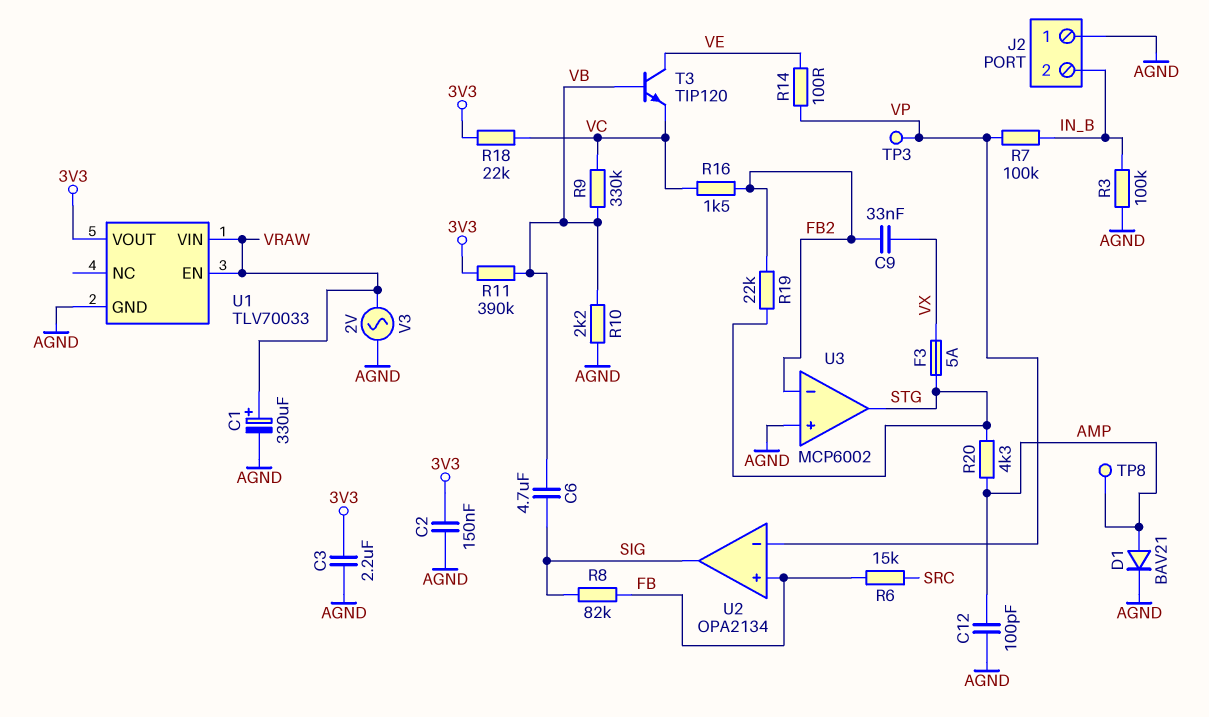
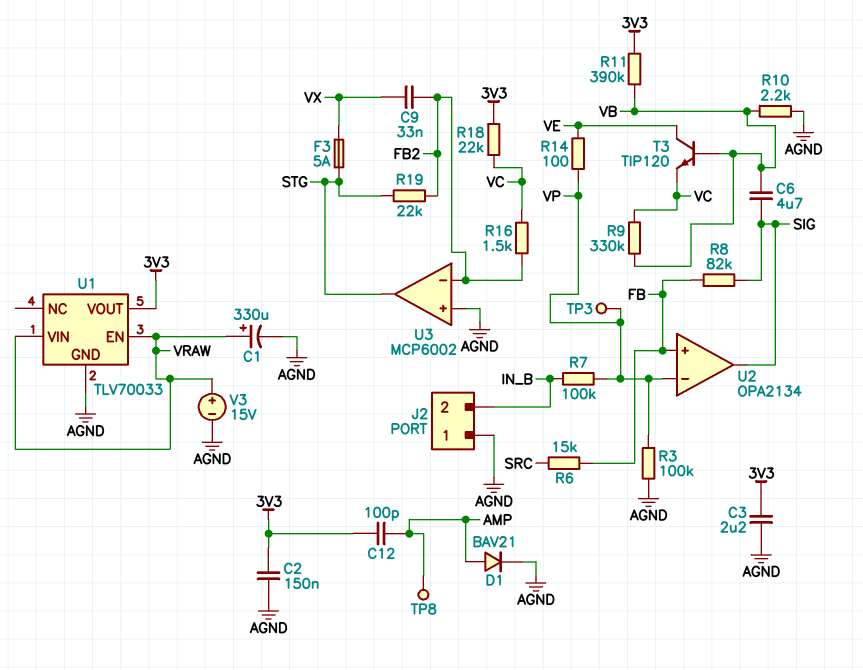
C12: 100pF (AGND, AMP) -> 100pF (3V3, AMP)
R3: 100k (AGND, IN_B) -> 100k (AGND, VP)
R20: 4.3k (AMP, STG) -> none
V3: AC 2V (AGND, VRAW) -> 15V (plus VRAW, minus AGND)

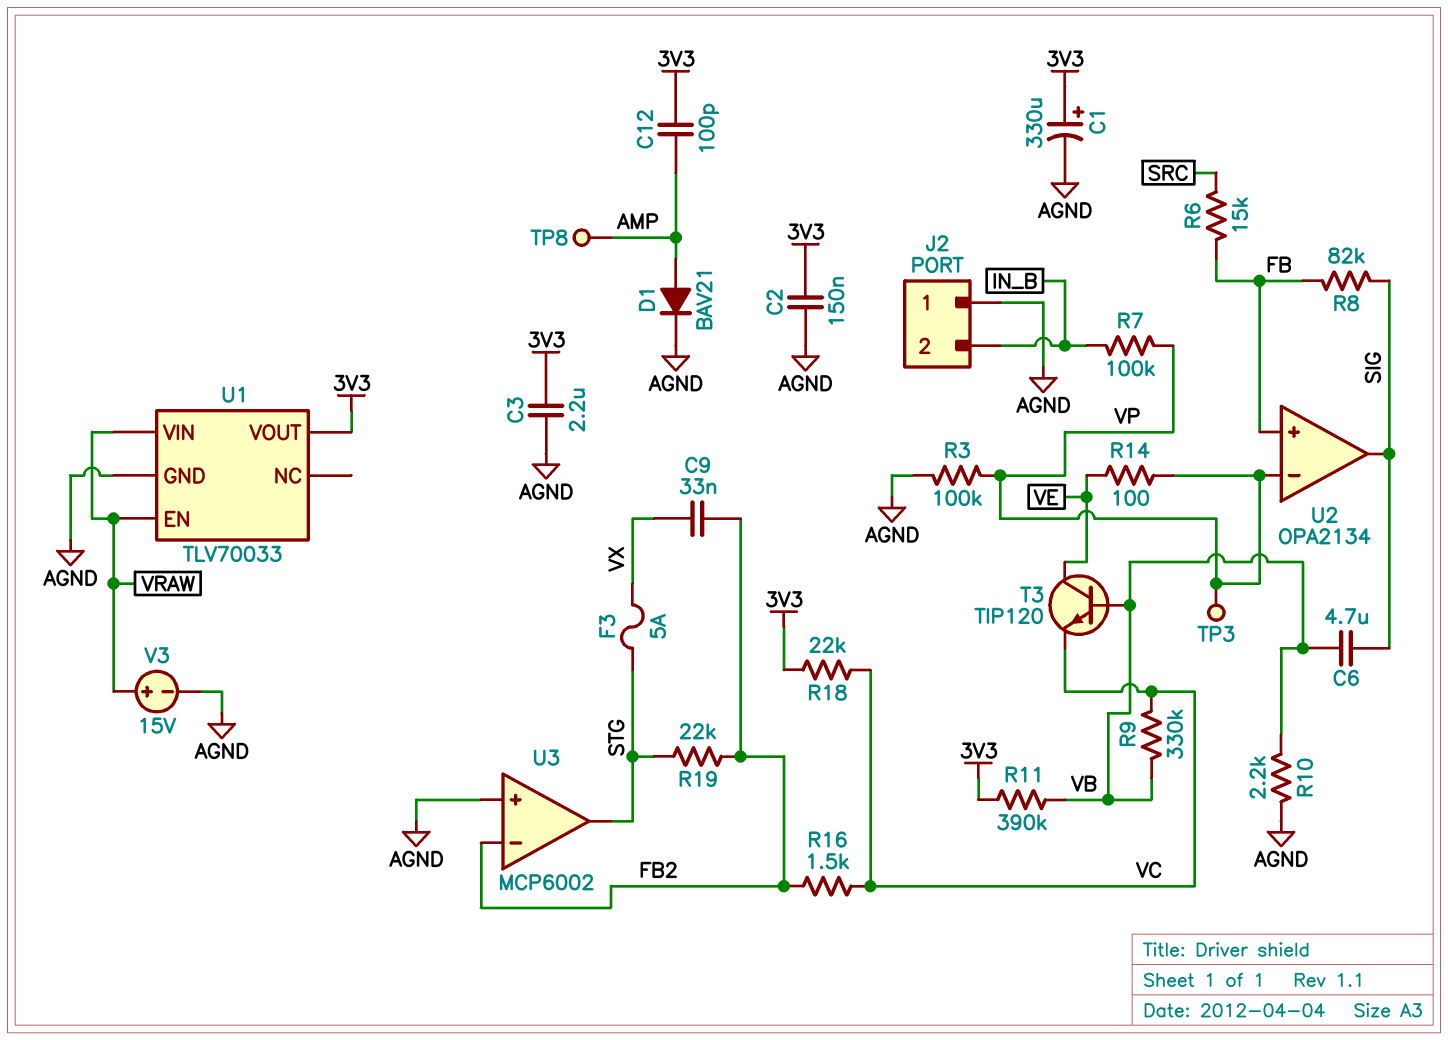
C1: 330uF (plus VRAW, minus AGND) -> 330uF (plus 3V3, minus AGND)

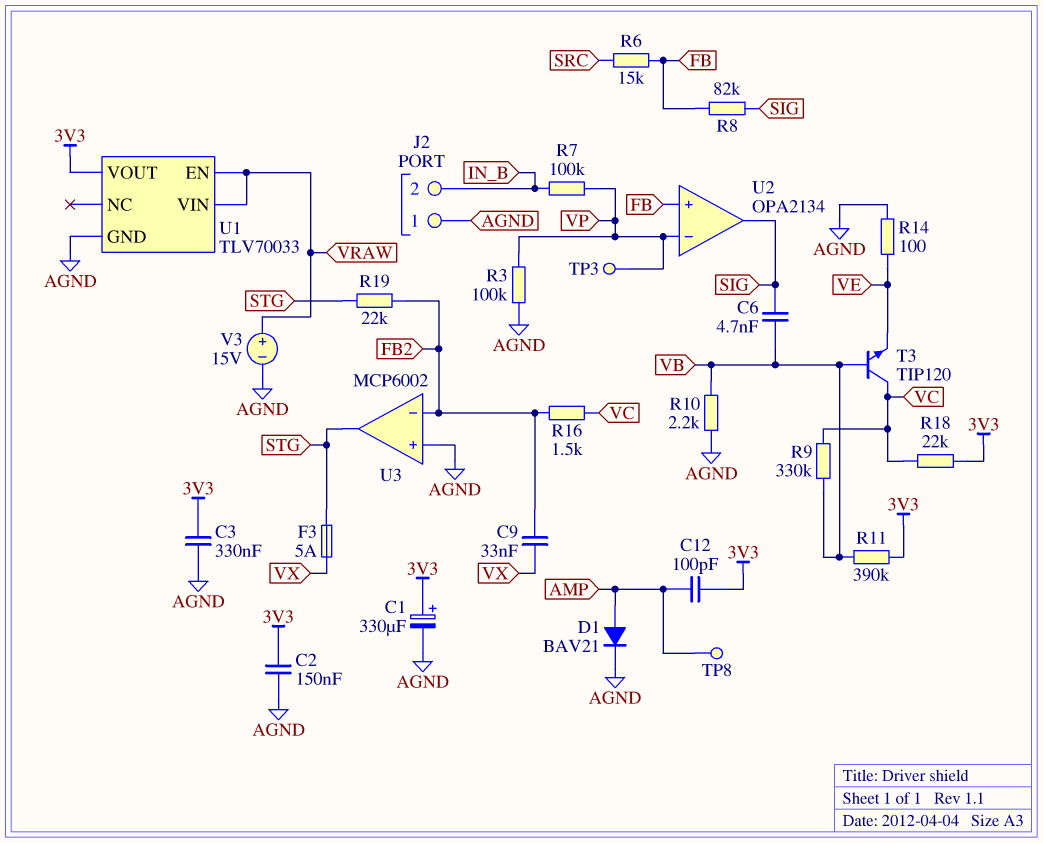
C3: 2.2uF (3V3, AGND) -> 330nF (3V3, AGND)
C6: 4.7uF (SIG, VB) -> 4.7nF (SIG, VB)
R14: 100 (VE, VP) -> 100 (AGND, VE)
T3: NPN TIP120 (B VB, C VE, E VC) -> NPN TIP120 (B VB, C VC, E VE)

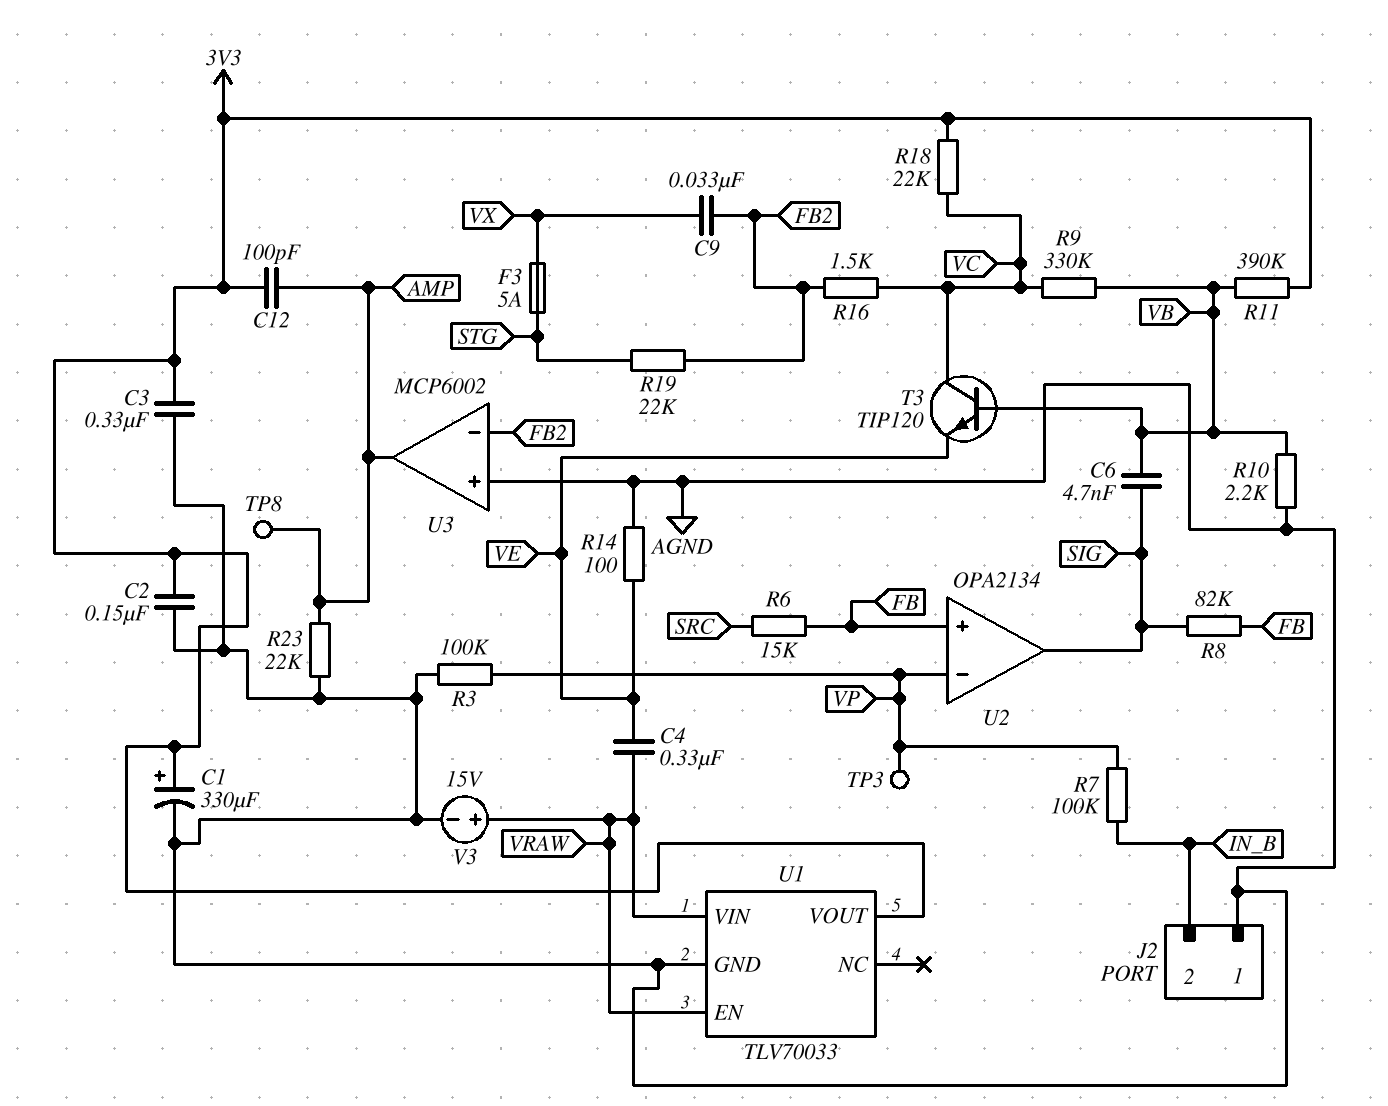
C4: none -> 330nF (VE, VRAW)
D1: diode BAV21 (A AMP, K AGND) -> none
R23: none -> 22k (AGND, AMP)
U3 pin out: STG -> AMP

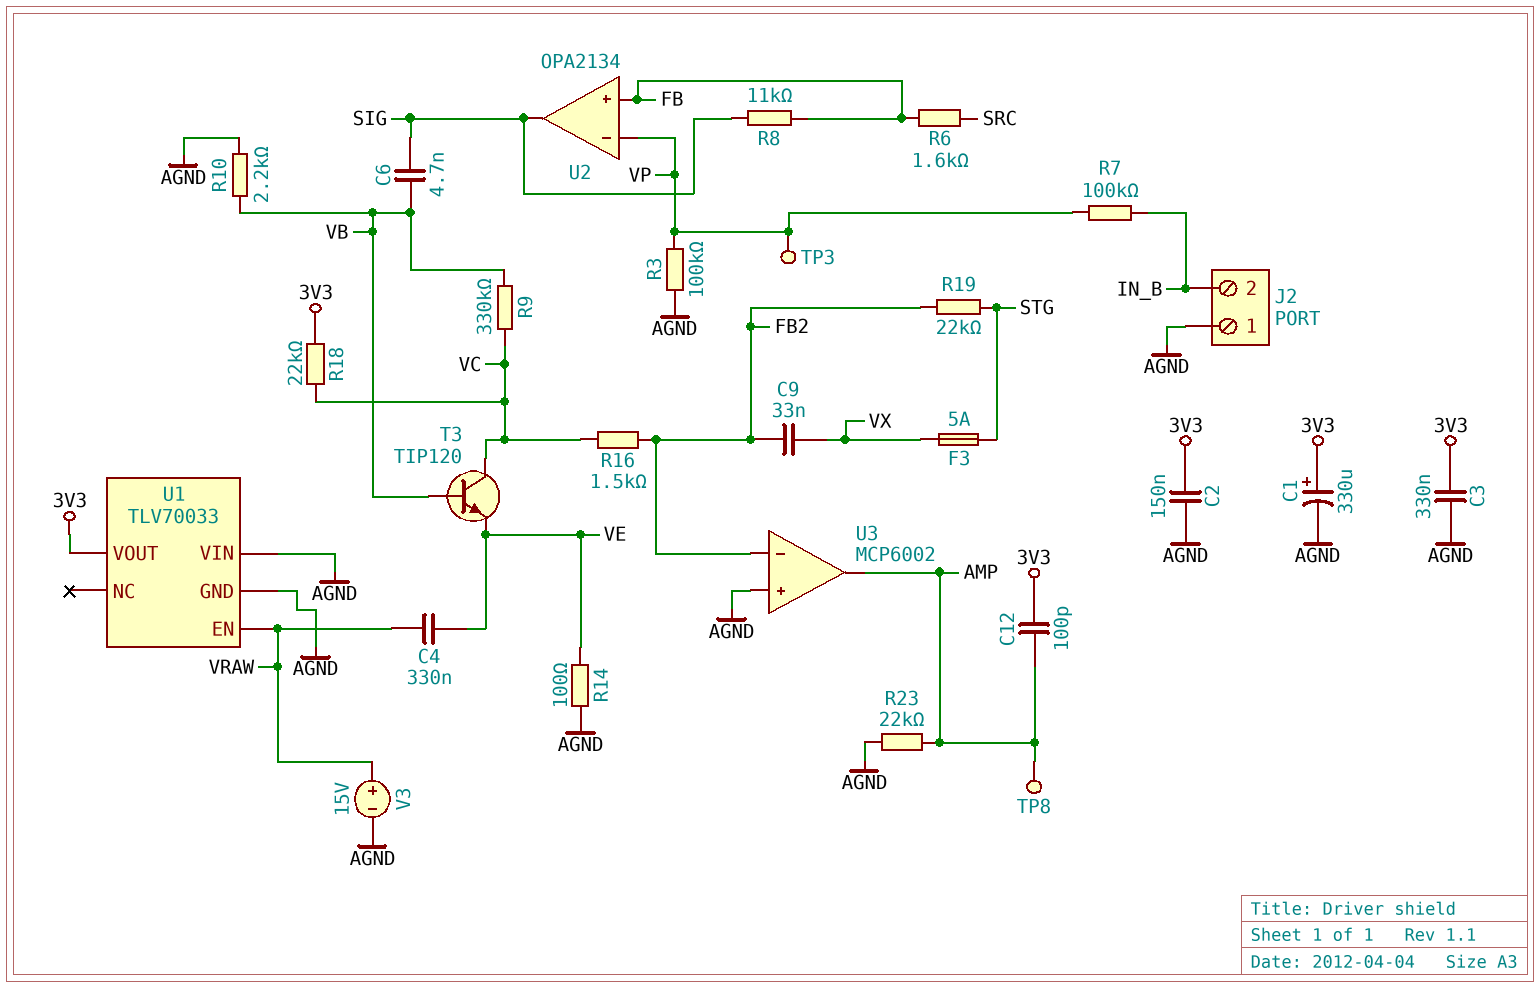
R6: 15k (FB, SRC) -> 1.6k (FB, SRC)
R8: 82k (FB, SIG) -> 11k (FB, SIG)
R11: 390k (3V3, VB) -> none
U1 pin VIN: VRAW -> AGND

